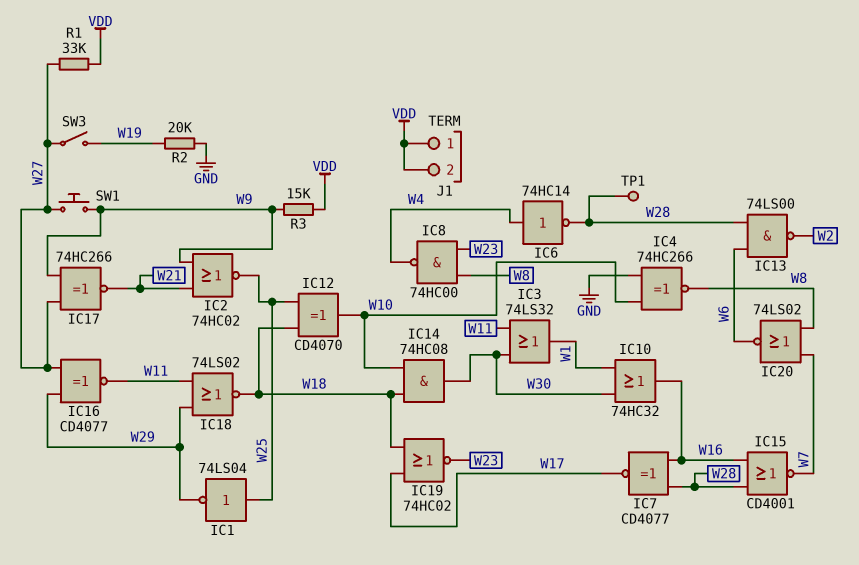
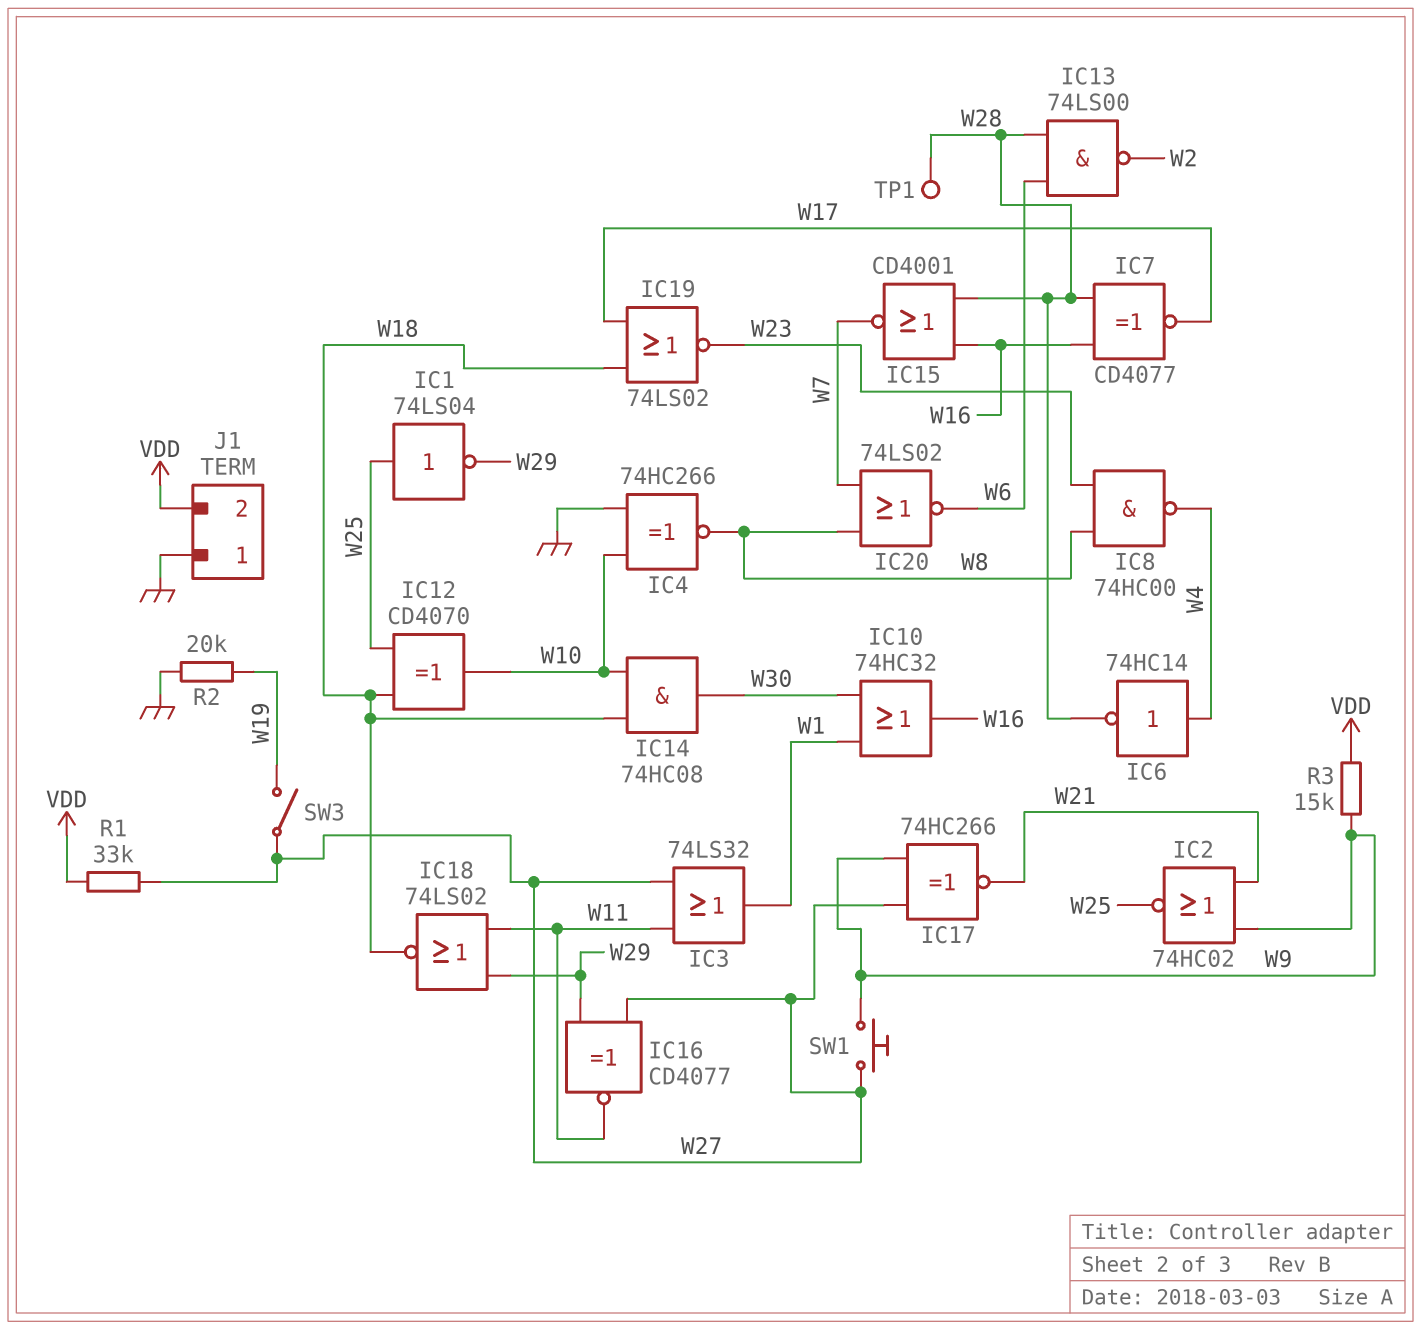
IC3: OR 74LS32 (in W11, in W30, out W1) -> OR 74LS32 (in W11, in W27, out W1)
IC19: NOR 74HC02 (in W17, in W18, out W23) -> NOR 74LS02 (in W17, in W18, out W23)
J1 pin 1: VDD -> GND

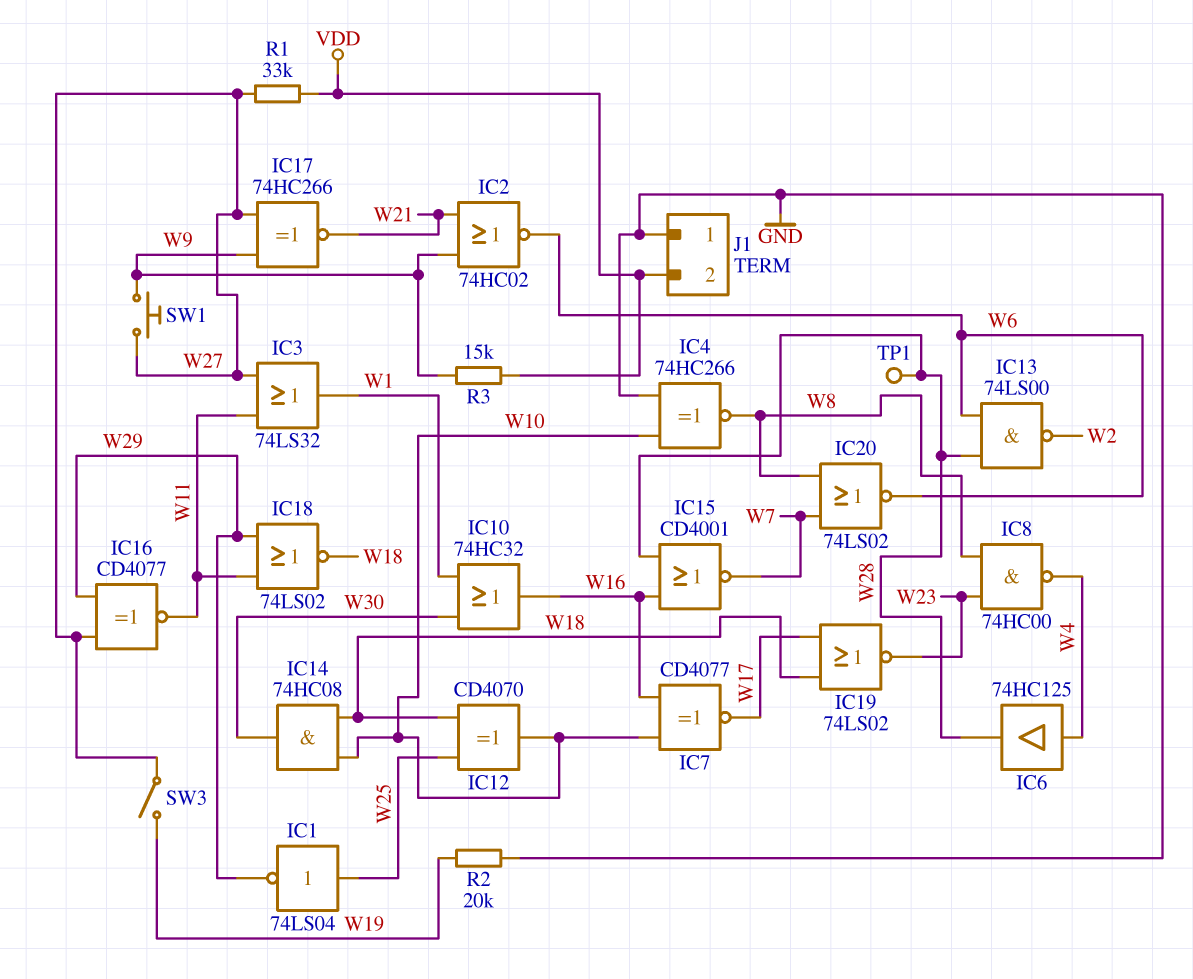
IC2: NOR 74HC02 (in W9, in W21, out W25) -> NOR 74HC02 (in W9, in W21, out W6)
IC6: NOT 74HC14 (in W4, out W28) -> buffer 74HC125 (in W4, out W28)
IC7: XNOR CD4077 (in W16, in W28, out W17) -> XNOR CD4077 (in W10, in W16, out W17)

